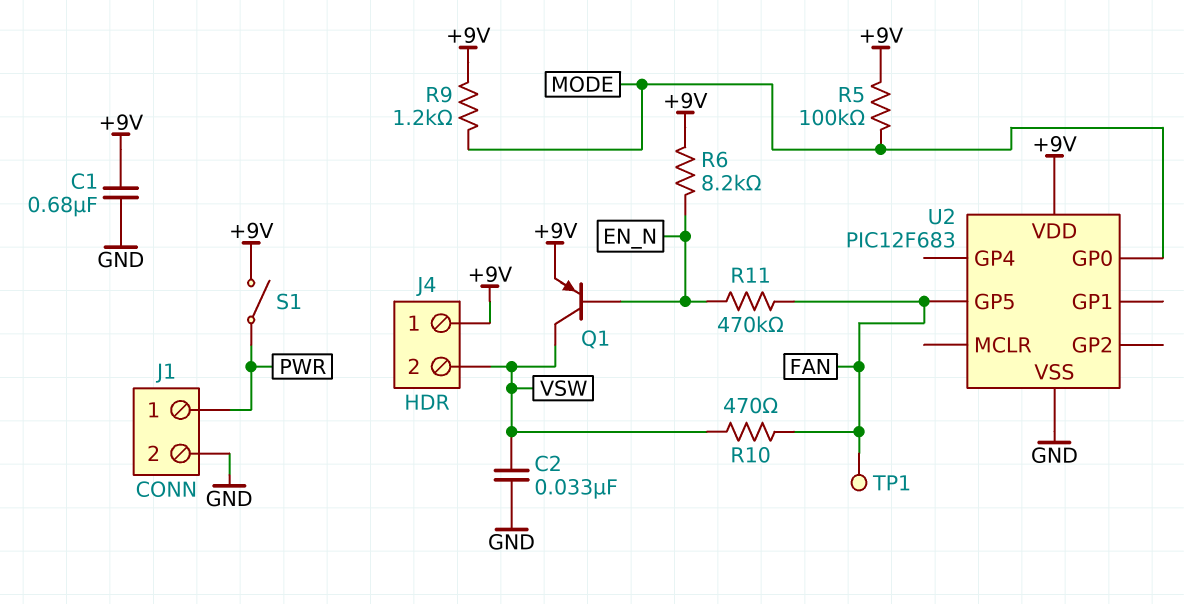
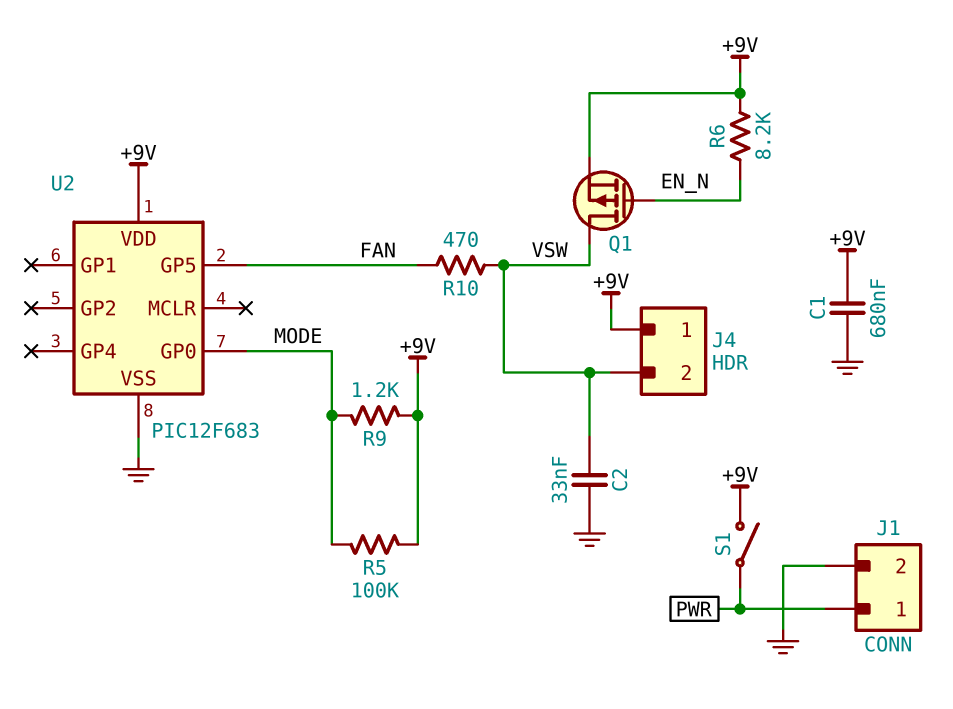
Q1: PNP (B EN_N, C VSW, E +9V) -> PMOS (G EN_N, D VSW, S +9V)
R11: 470k (EN_N, FAN) -> none
TP1: test point (FAN) -> none

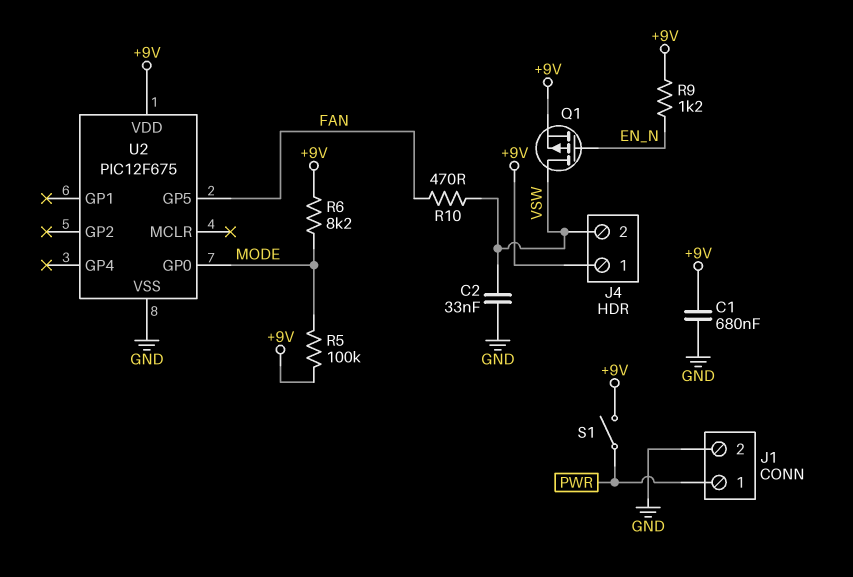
R6: 8.2k (+9V, EN_N) -> 8.2k (+9V, MODE)
R9: 1.2k (+9V, MODE) -> 1.2k (+9V, EN_N)
U2: PIC12F683 -> PIC12F675

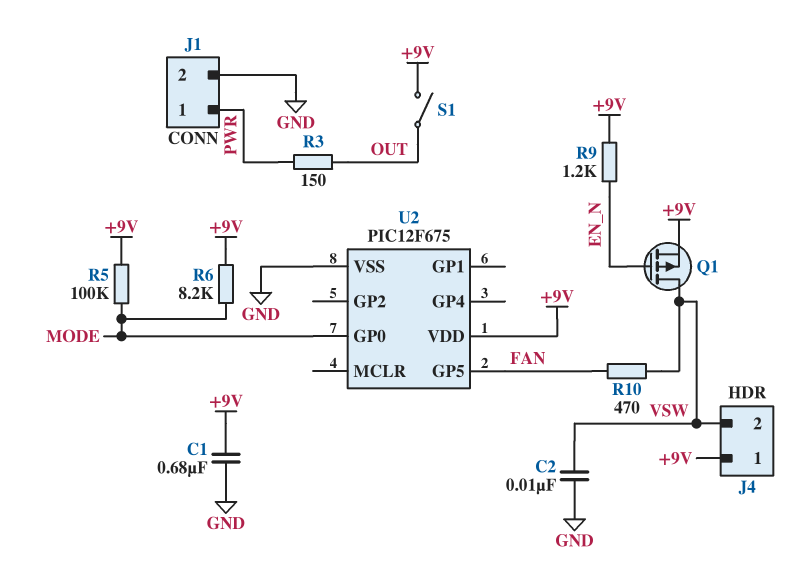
C2: 33nF (GND, VSW) -> 10nF (GND, VSW)
R3: none -> 150 (OUT, PWR)
S1: switch (+9V, PWR) -> switch (+9V, OUT)

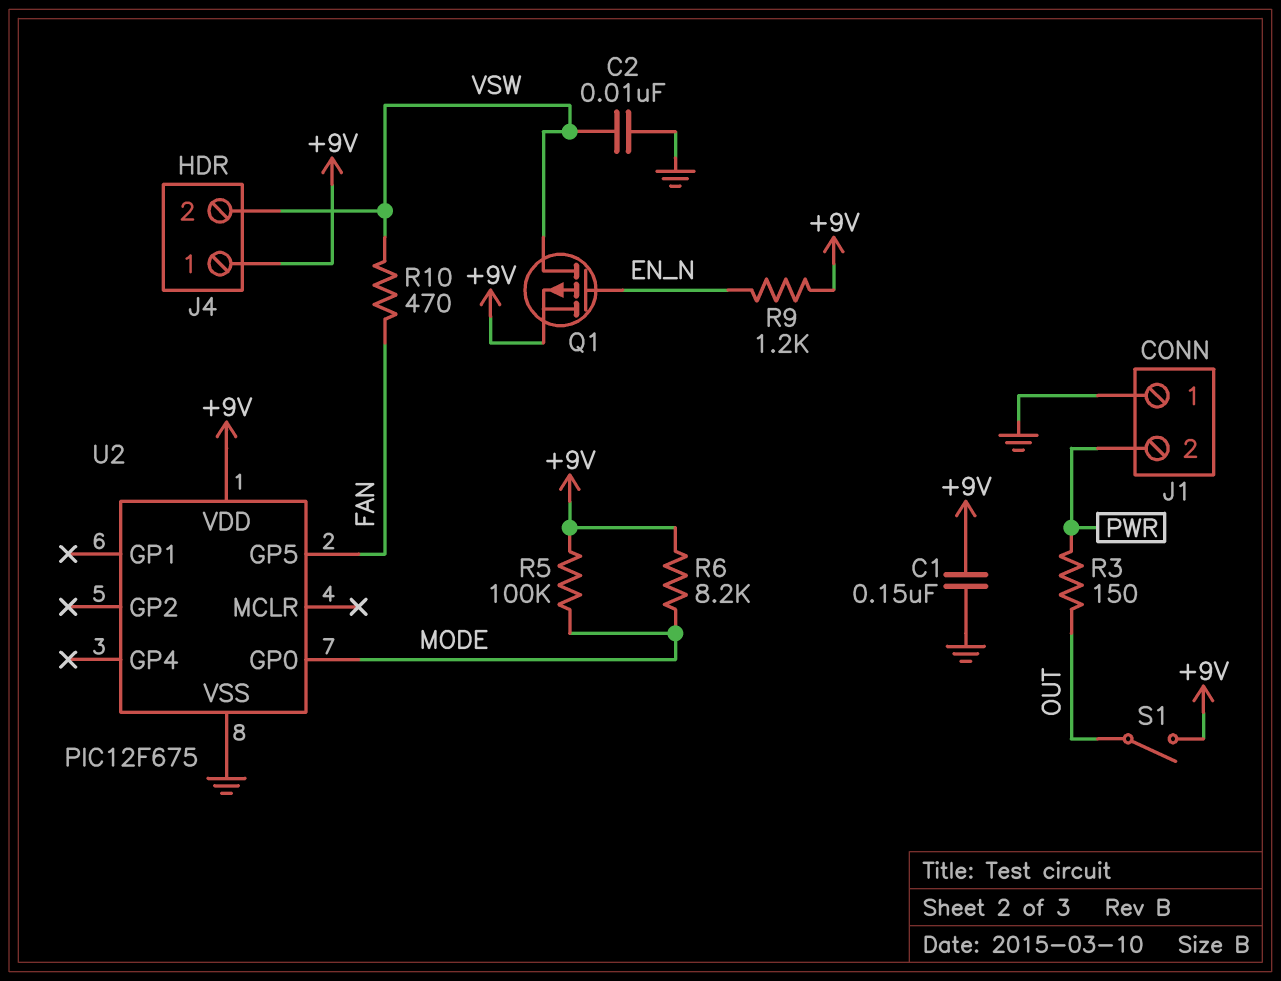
C1: 680nF (+9V, GND) -> 150nF (+9V, GND)
J1 pin 1: PWR -> GND
J1 pin 2: GND -> PWR

